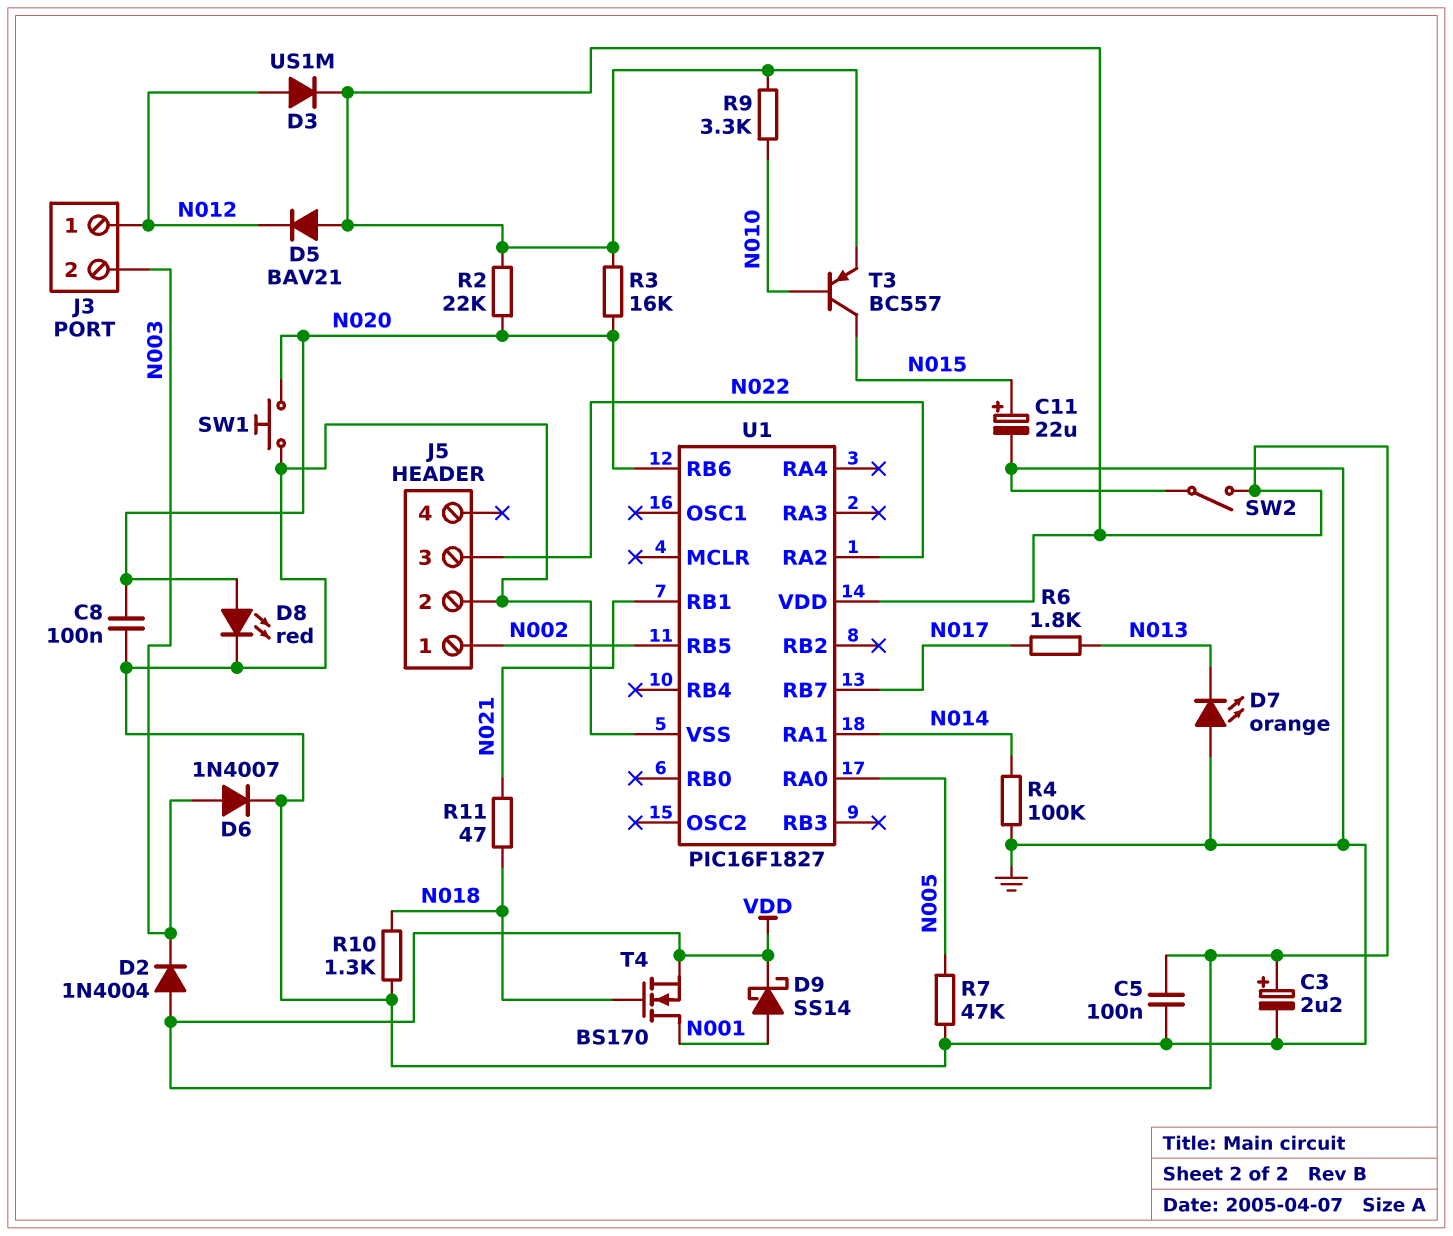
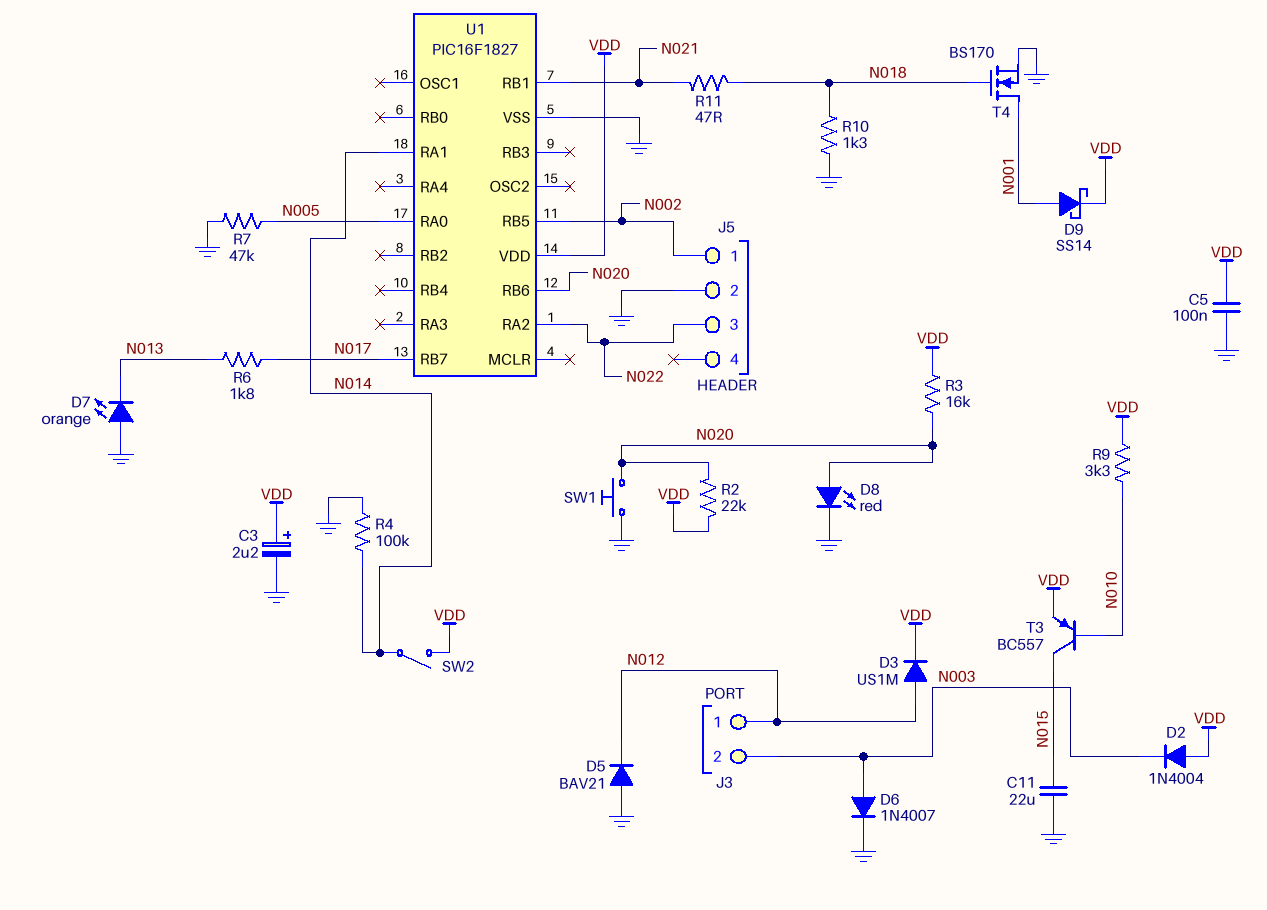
C8: 100nF (GND, N020) -> none
C11: 22uF (plus N015, minus GND) -> 22uF (GND, N015)
D5: diode BAV21 (A VDD, K N012) -> diode BAV21 (A GND, K N012)
SW2: switch (GND, VDD) -> switch (N014, VDD)
T4: NMOS BS170 (G N018, D N001, S VDD) -> NMOS BS170 (G N018, D N001, S GND)

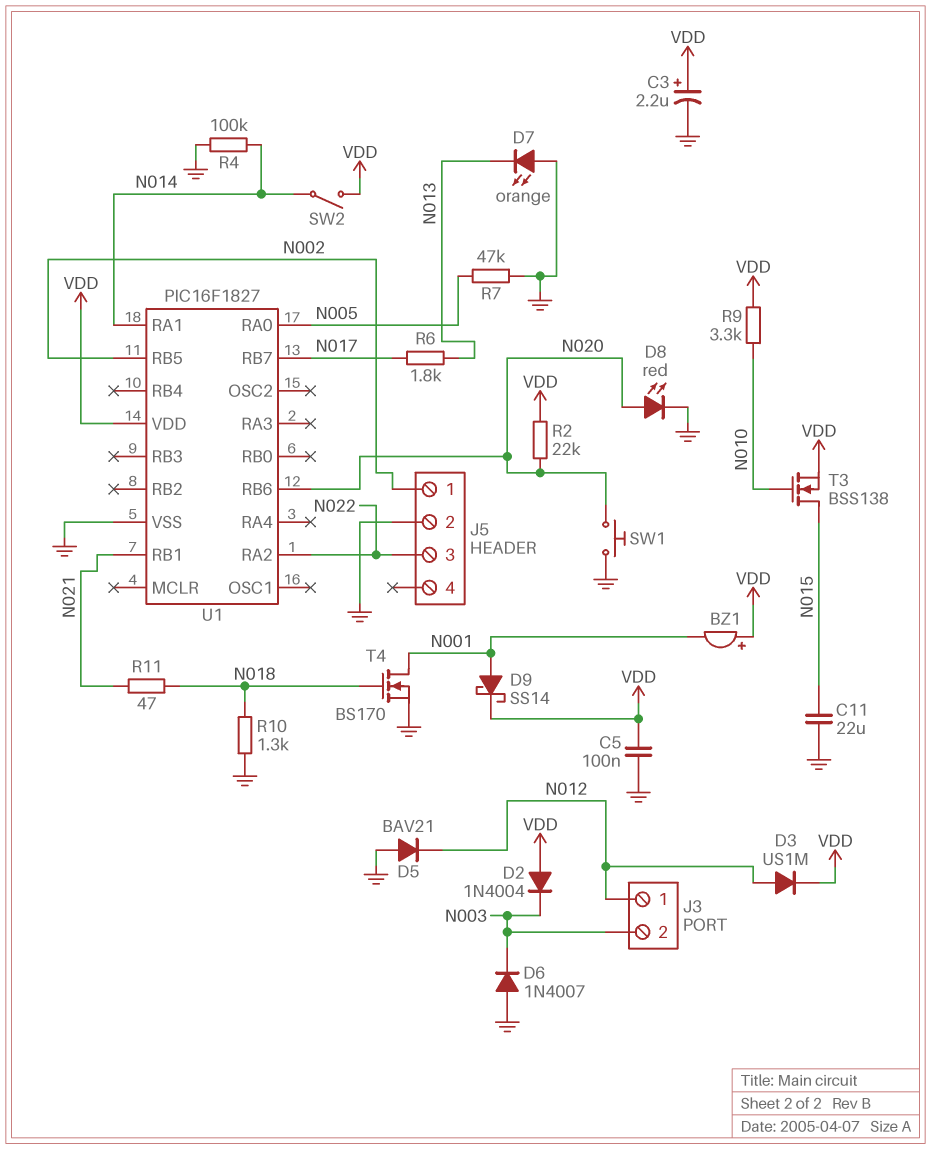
BZ1: none -> buzzer (plus VDD, minus N001)
D6: diode 1N4007 (A N003, K GND) -> diode 1N4007 (A GND, K N003)
R3: 16k (N020, VDD) -> none
T3: PNP BC557 (B N010, C N015, E VDD) -> NMOS BSS138 (G N010, D N015, S VDD)

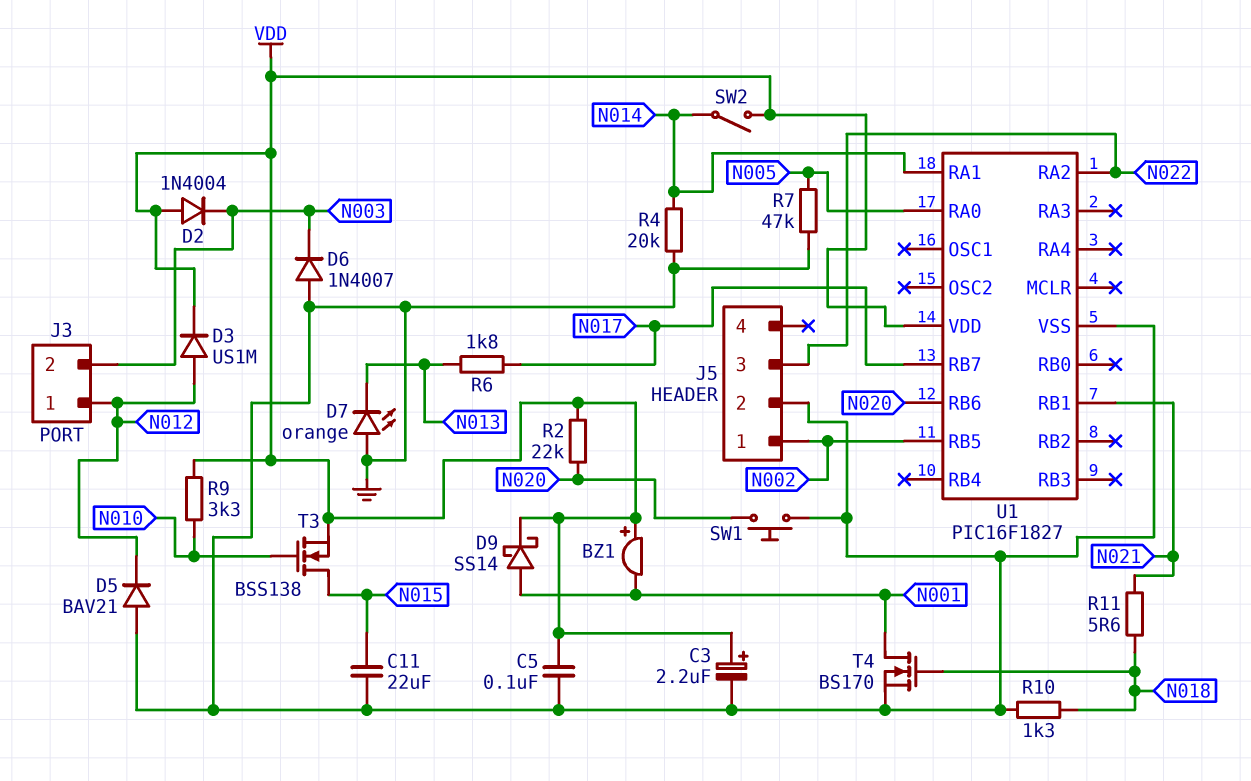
D8: LED red (A N020, K GND) -> none
R4: 100k (GND, N014) -> 20k (GND, N014)
R11: 47 (N018, N021) -> 5.6 (N018, N021)

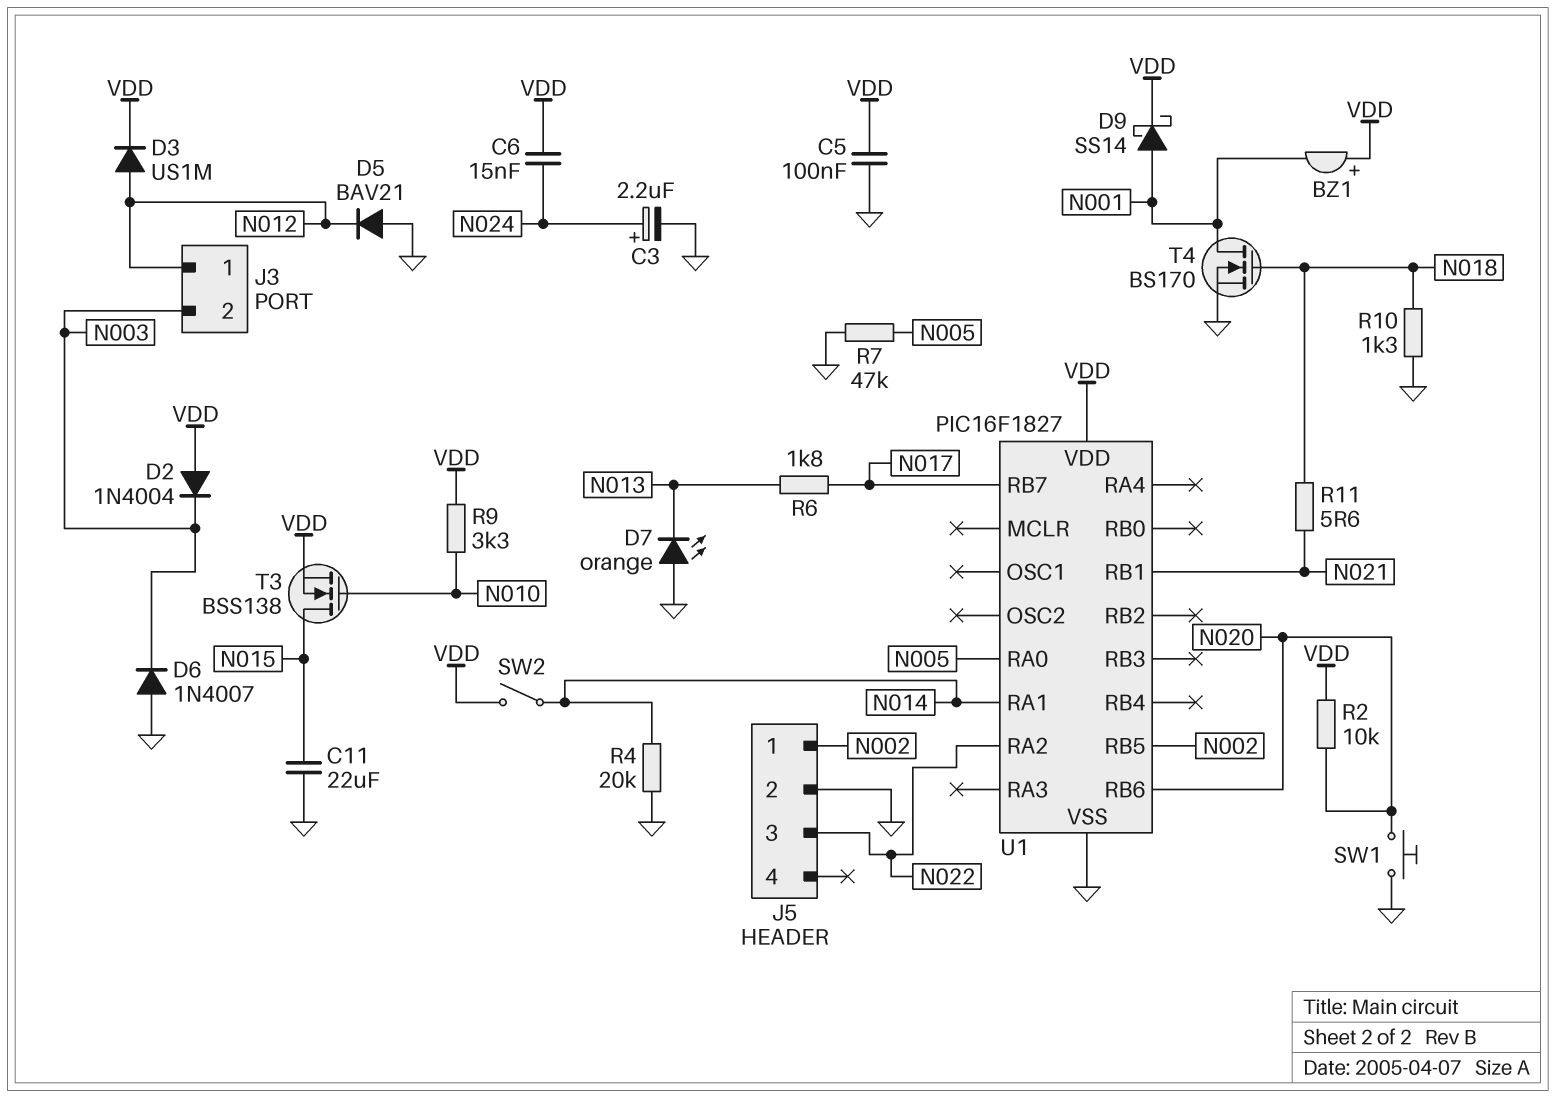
C3: 2.2uF (plus VDD, minus GND) -> 2.2uF (plus N024, minus GND)
C6: none -> 15nF (N024, VDD)
R2: 22k (N020, VDD) -> 10k (N020, VDD)

